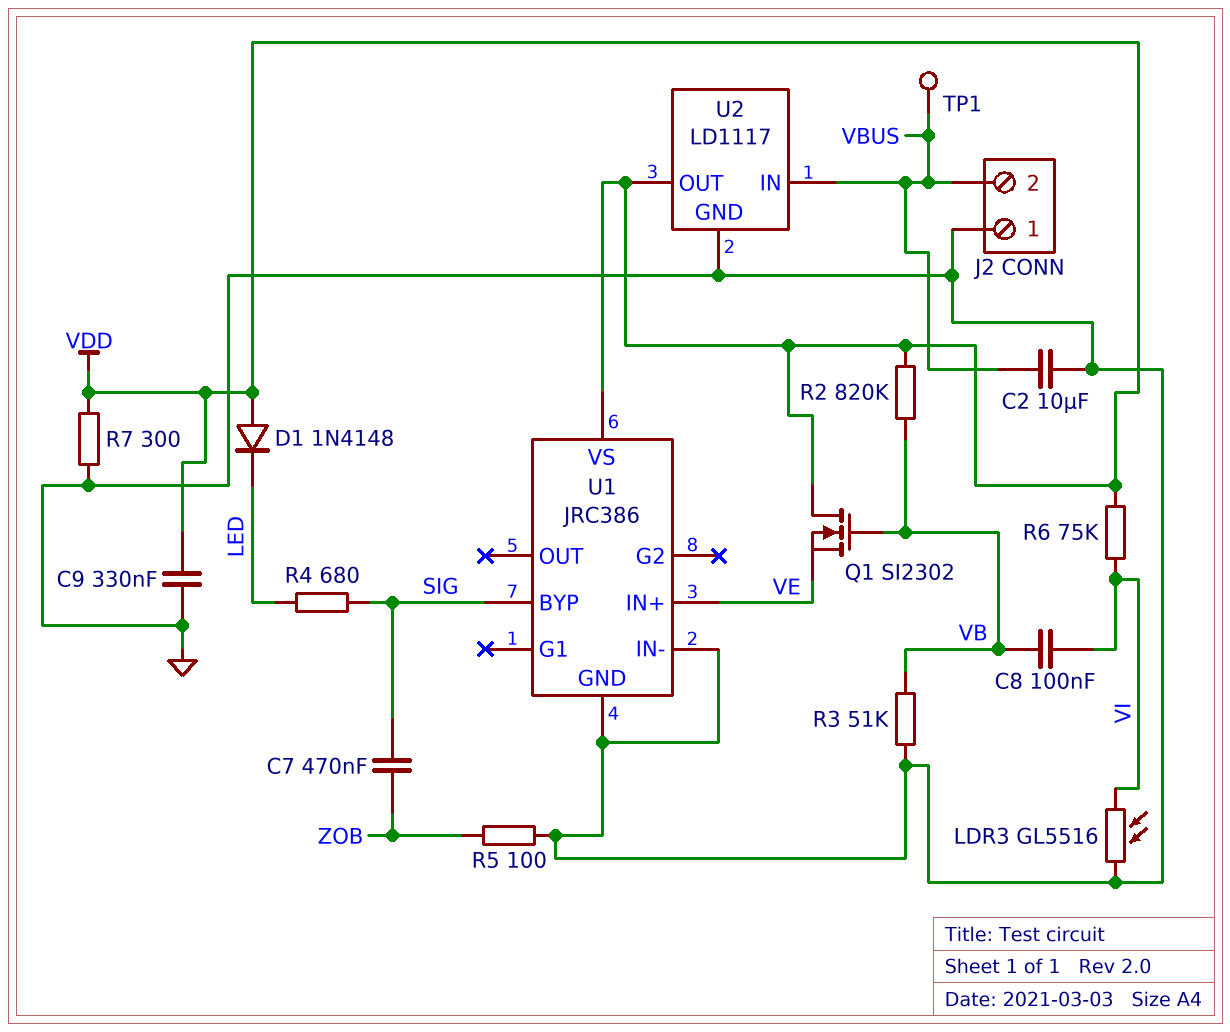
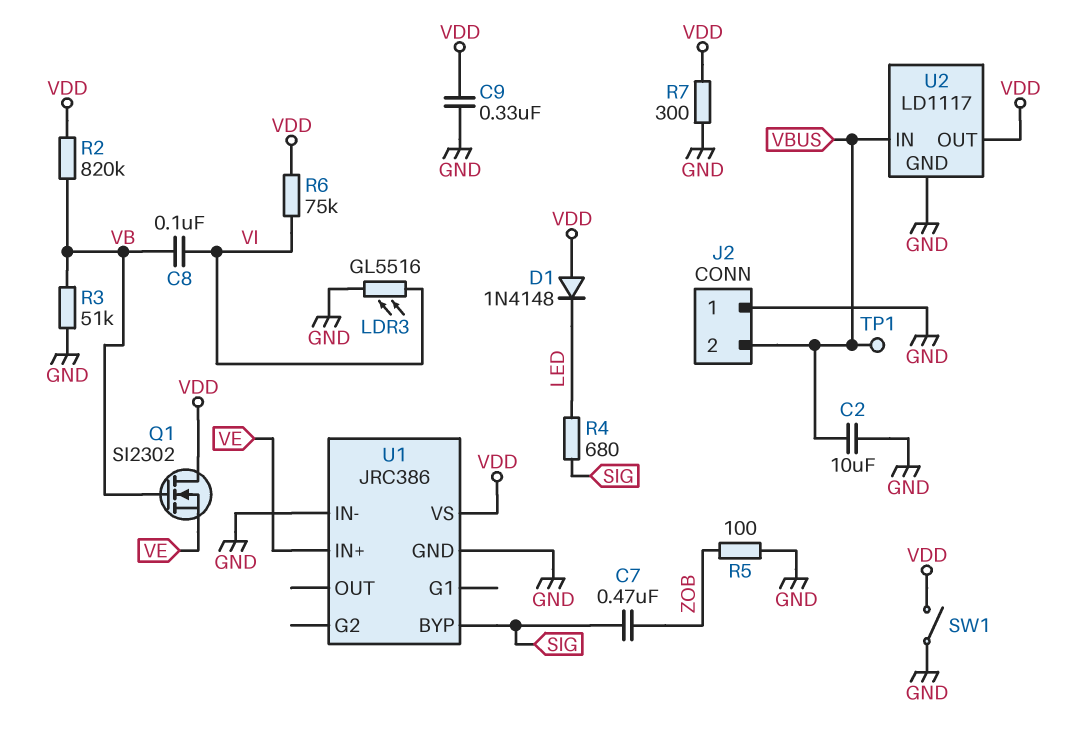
SW1: none -> switch (GND, VDD)

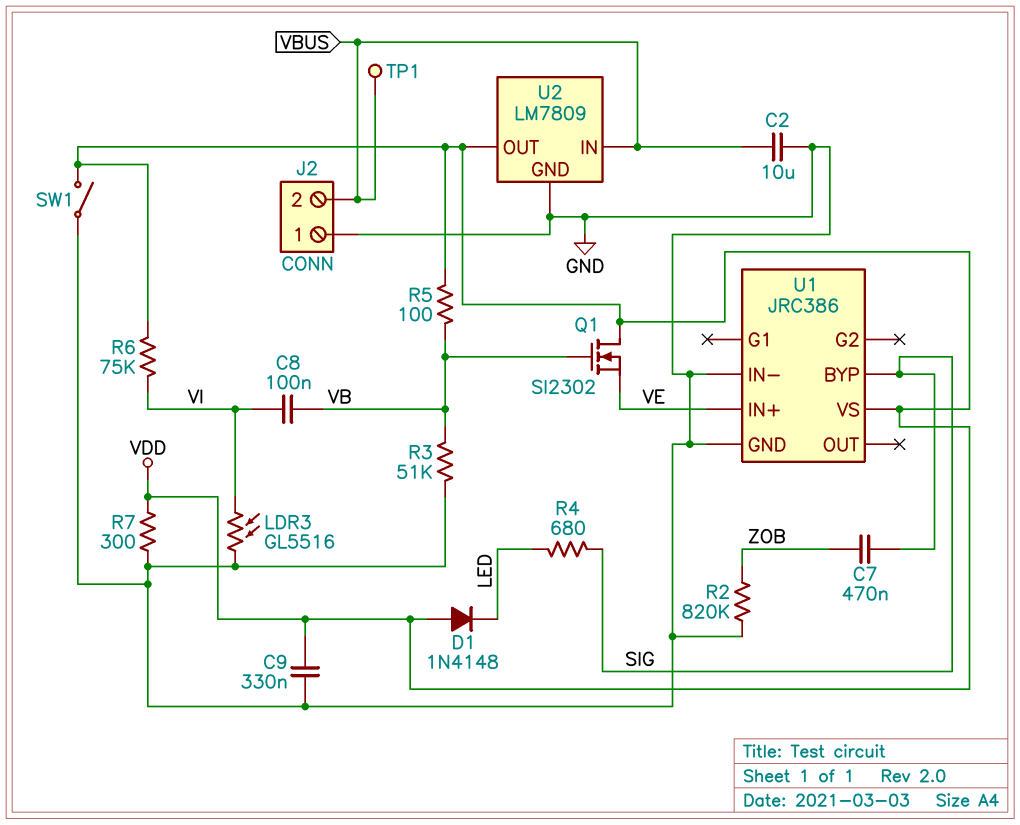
R2: 820k (VB, VDD) -> 820k (GND, ZOB)
R5: 100 (GND, ZOB) -> 100 (VB, VDD)
U2: LD1117 -> LM7809

